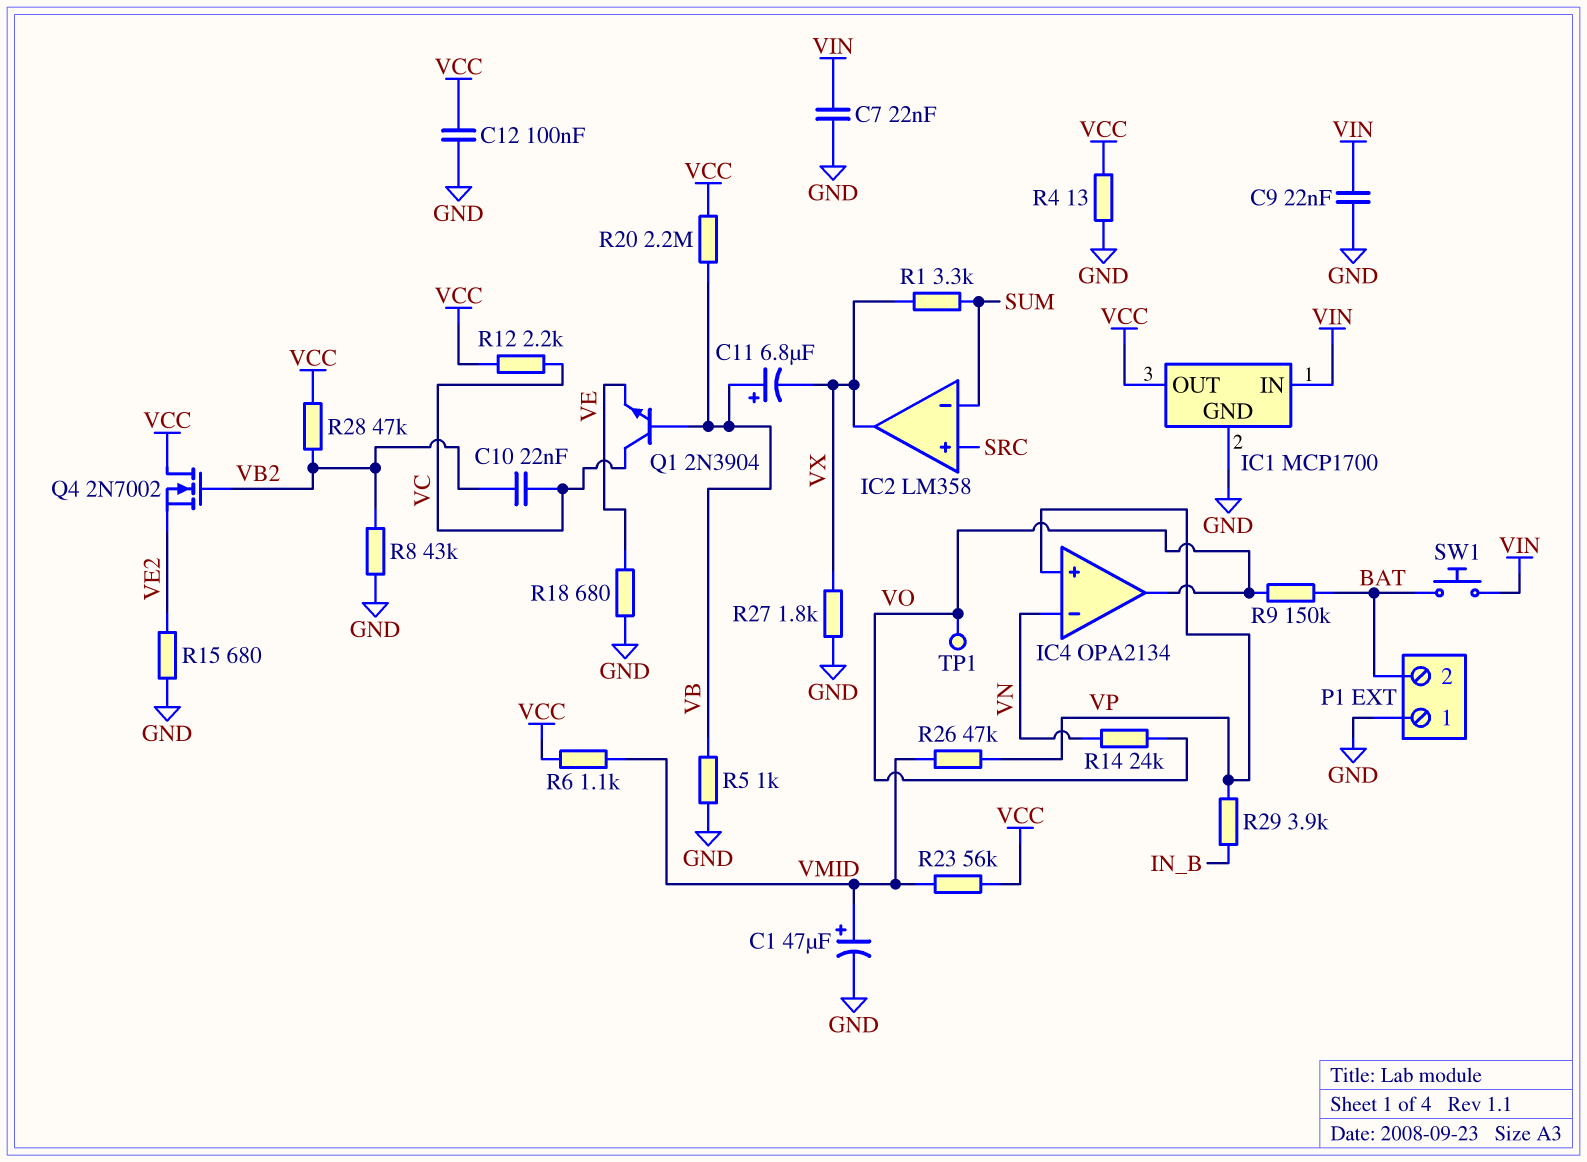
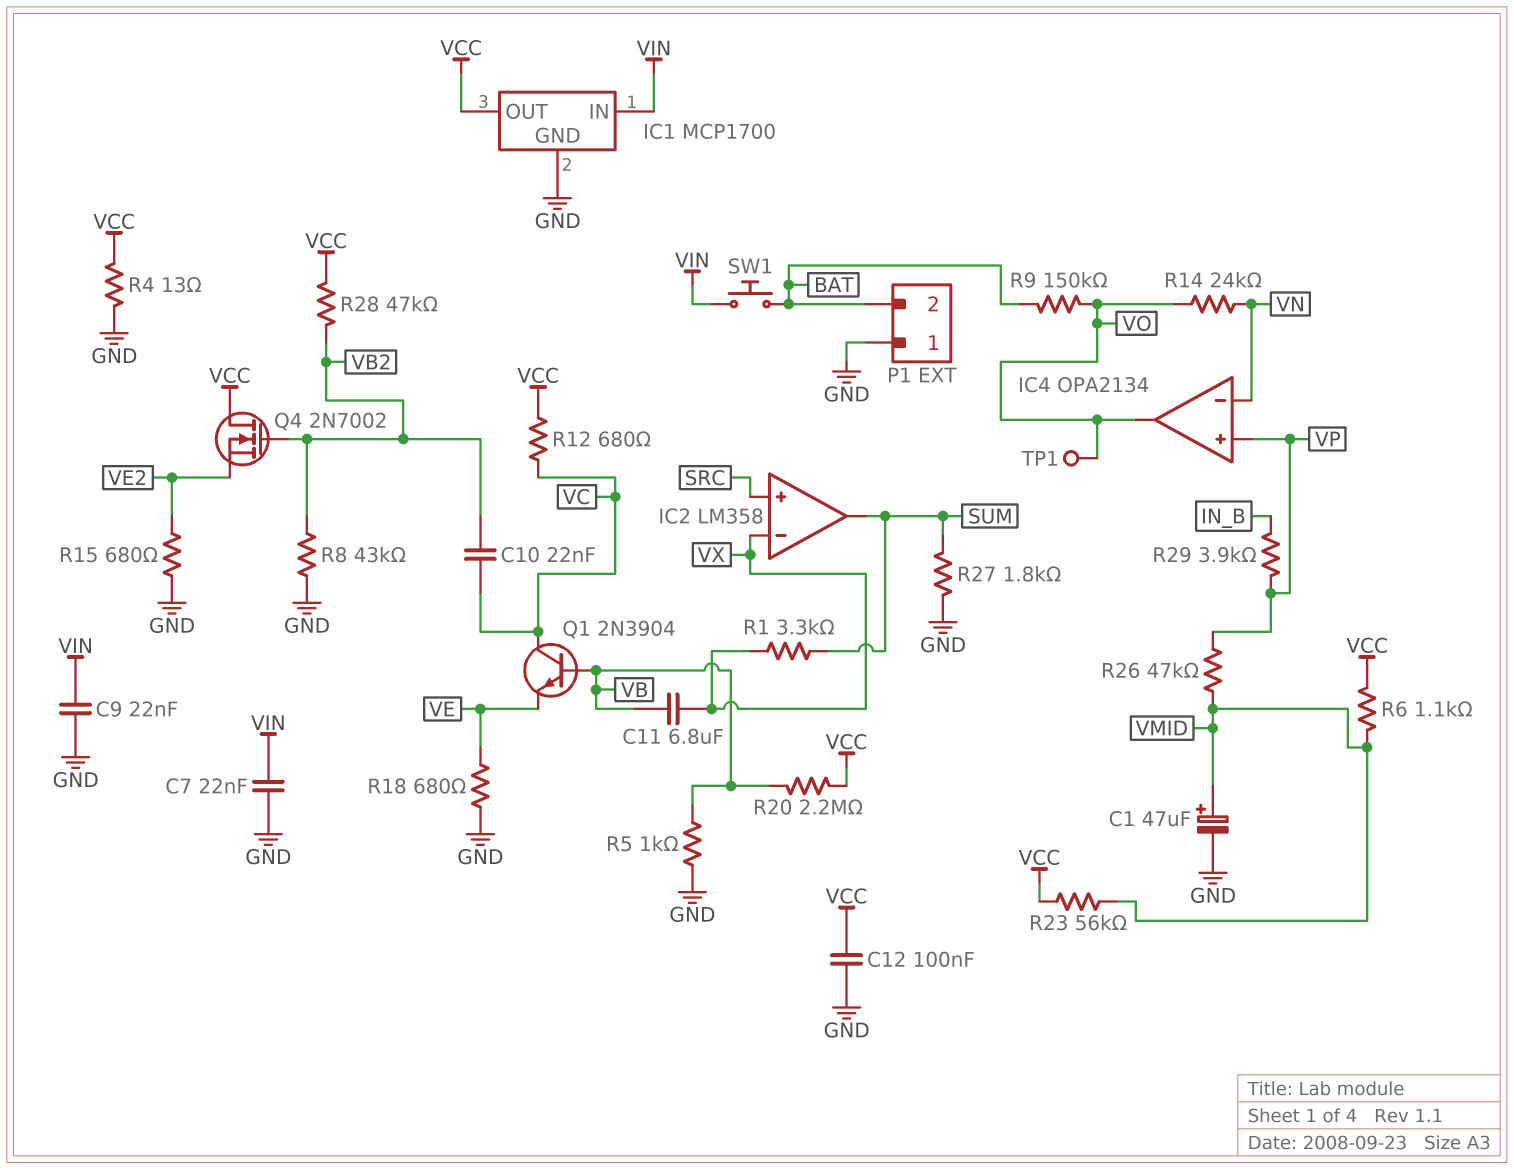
C11: 6.8uF (plus VB, minus VX) -> 6.8uF (VB, VX)
IC2 pin in-: SUM -> VX
IC2 pin out: VX -> SUM
R12: 2.2k (VC, VCC) -> 680 (VC, VCC)
R27: 1.8k (GND, VX) -> 1.8k (GND, SUM)

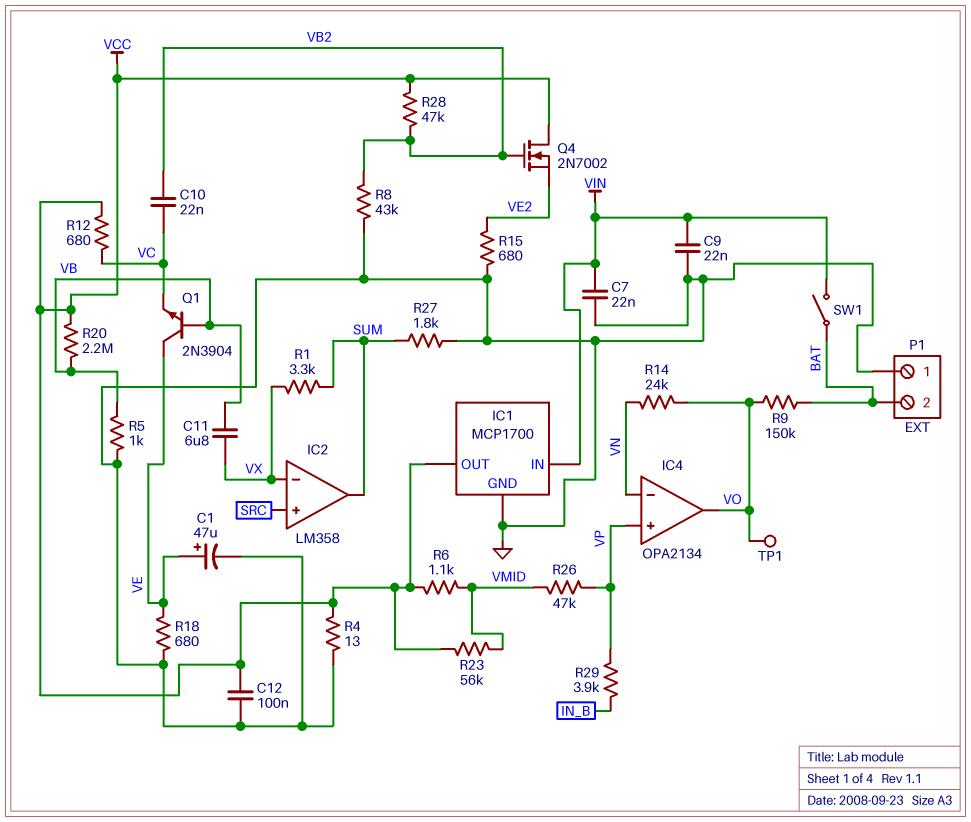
C1: 47uF (plus VMID, minus GND) -> 47uF (plus VE, minus GND)
Q1: NPN 2N3904 (B VB, C VC, E VE) -> NPN 2N3904 (B VB, C VE, E VC)
SW1: button (BAT, VIN) -> switch (BAT, VIN)

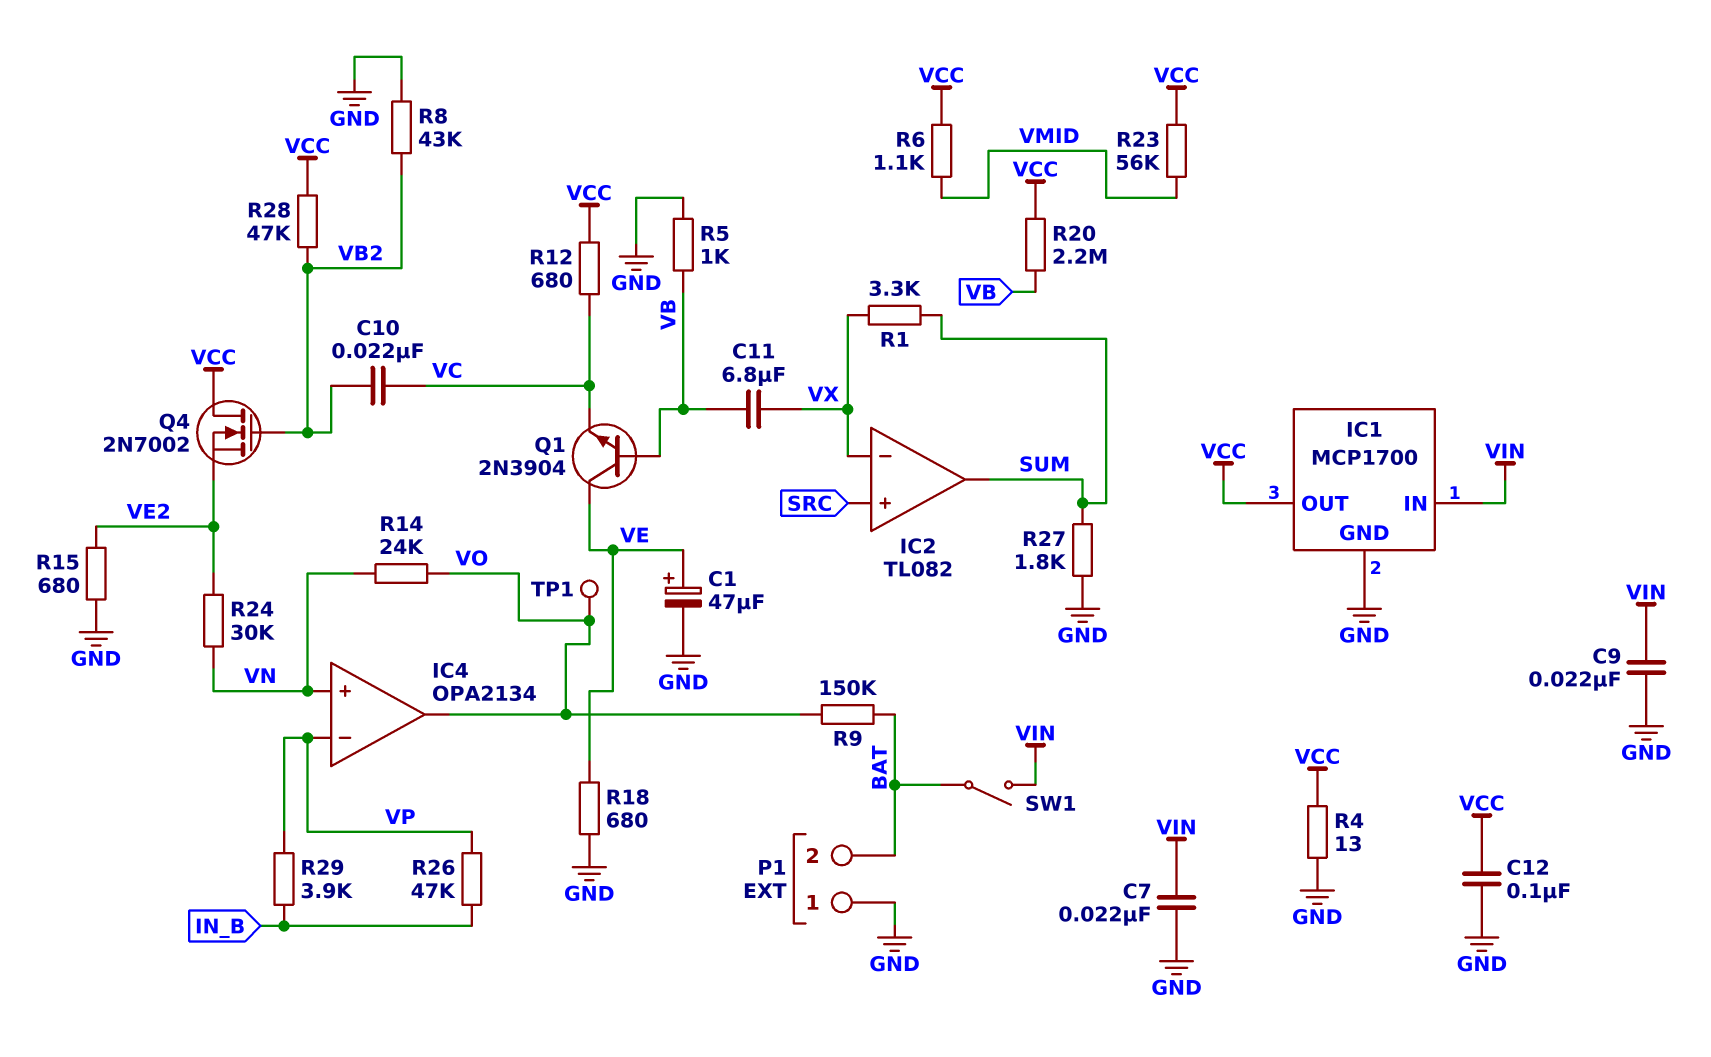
IC2: LM358 -> TL082
IC4 pin in+: VP -> VN
IC4 pin in-: VN -> VP
R24: none -> 30k (VE2, VN)
R26: 47k (VMID, VP) -> 47k (IN_B, VP)

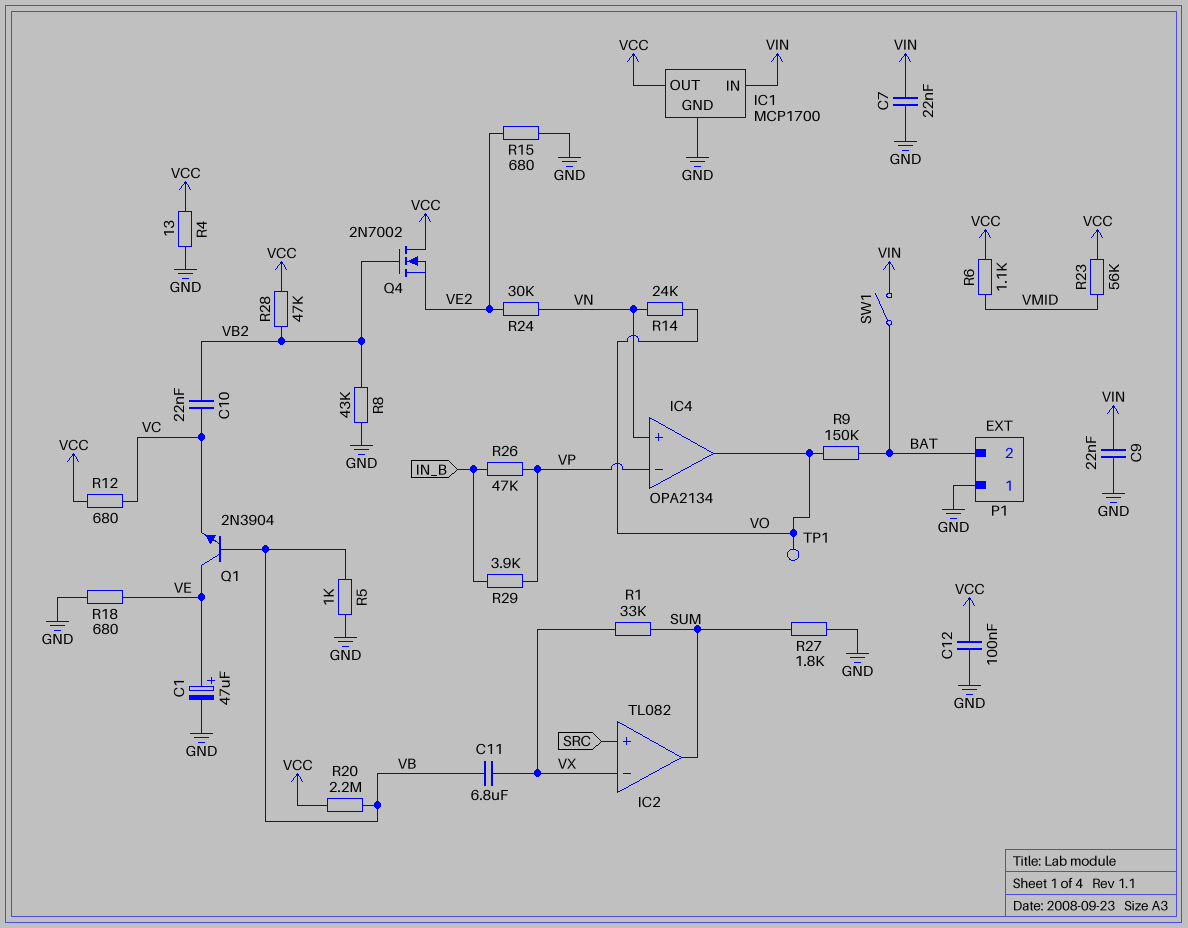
R1: 3.3k (SUM, VX) -> 33k (SUM, VX)

